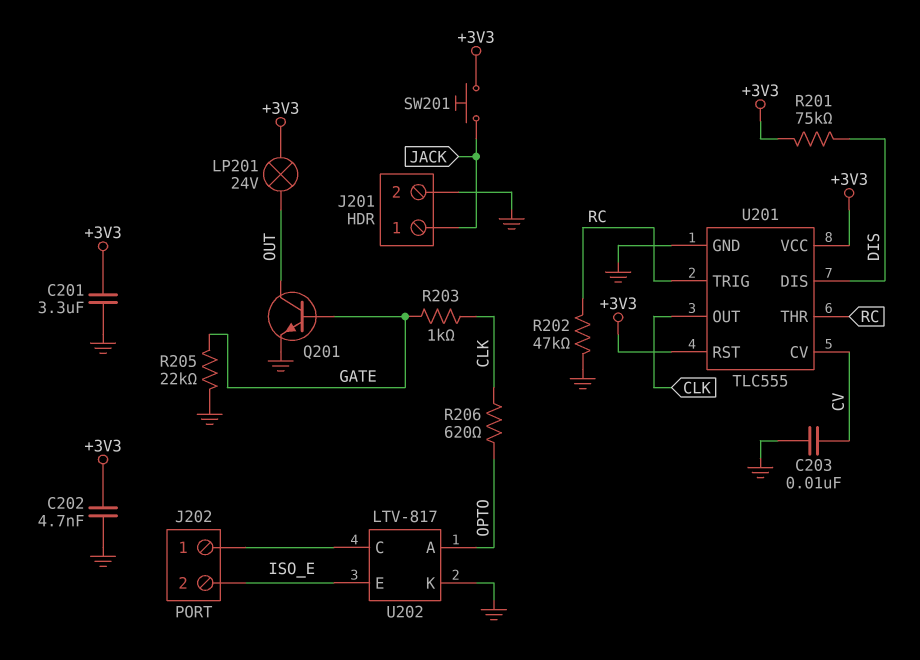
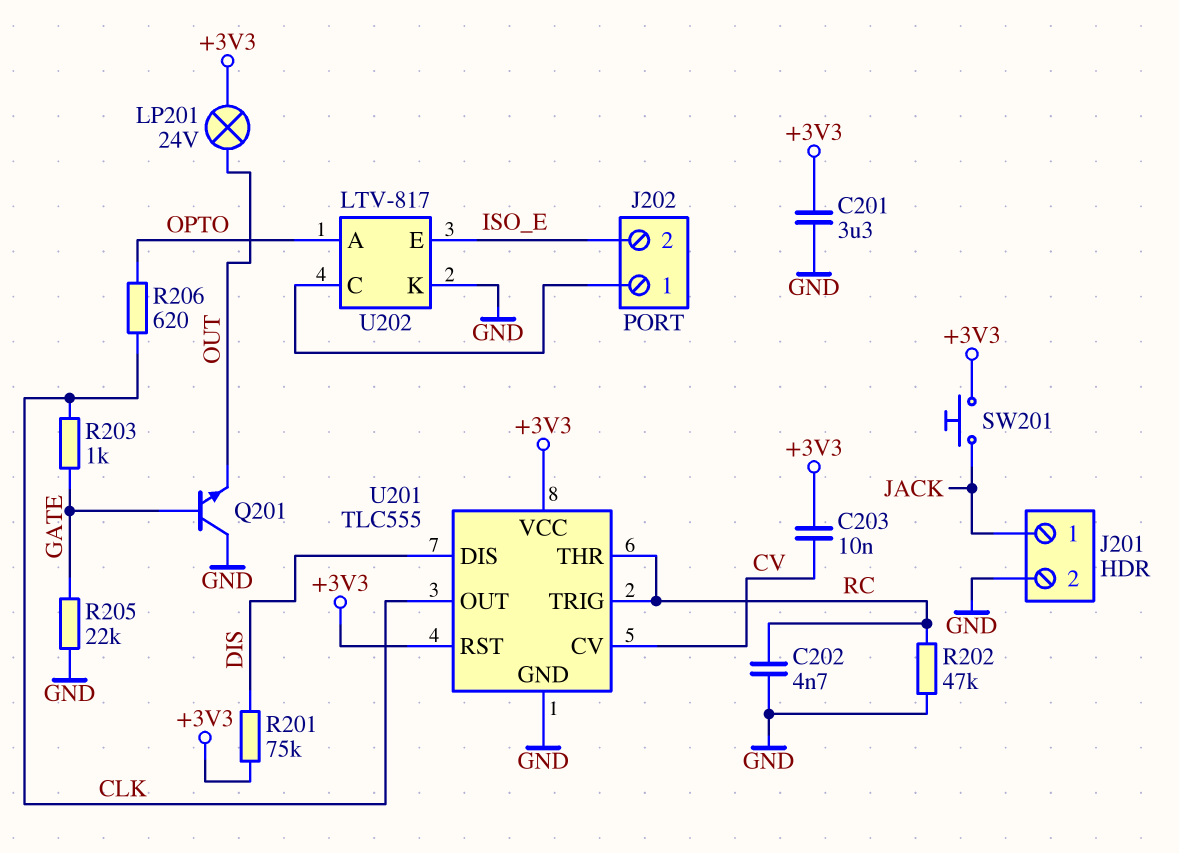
C202: 4.7nF (+3V3, GND) -> 4.7nF (GND, RC)
C203: 10nF (CV, GND) -> 10nF (+3V3, CV)
Q201: NPN (B GATE, C OUT, E GND) -> NPN (B GATE, C GND, E OUT)

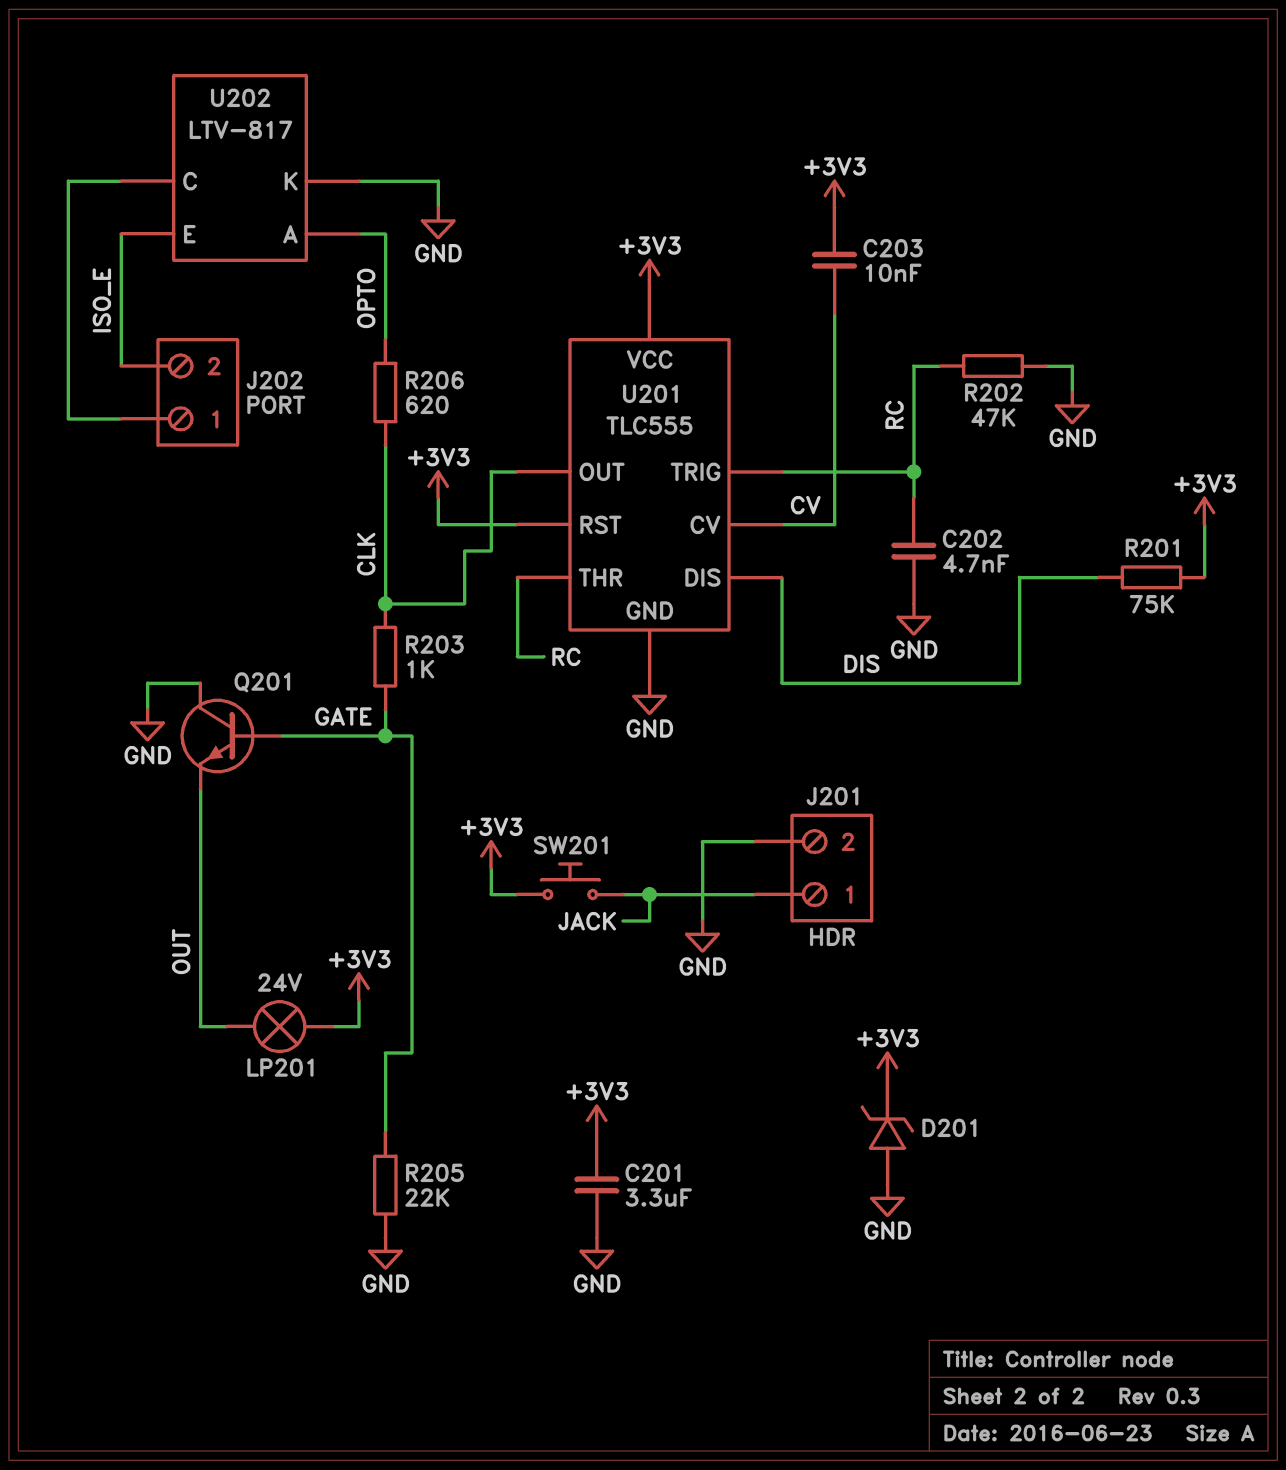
D201: none -> zener (A GND, K +3V3)

